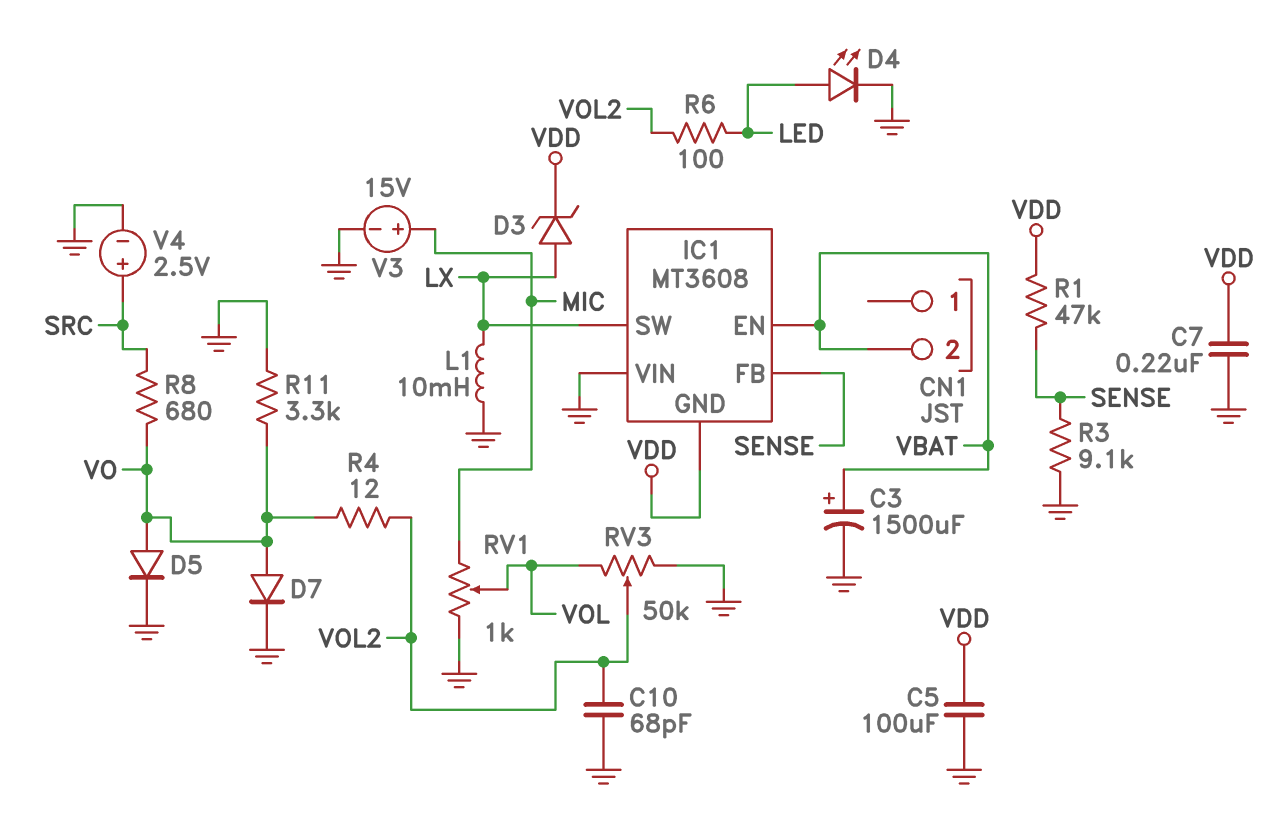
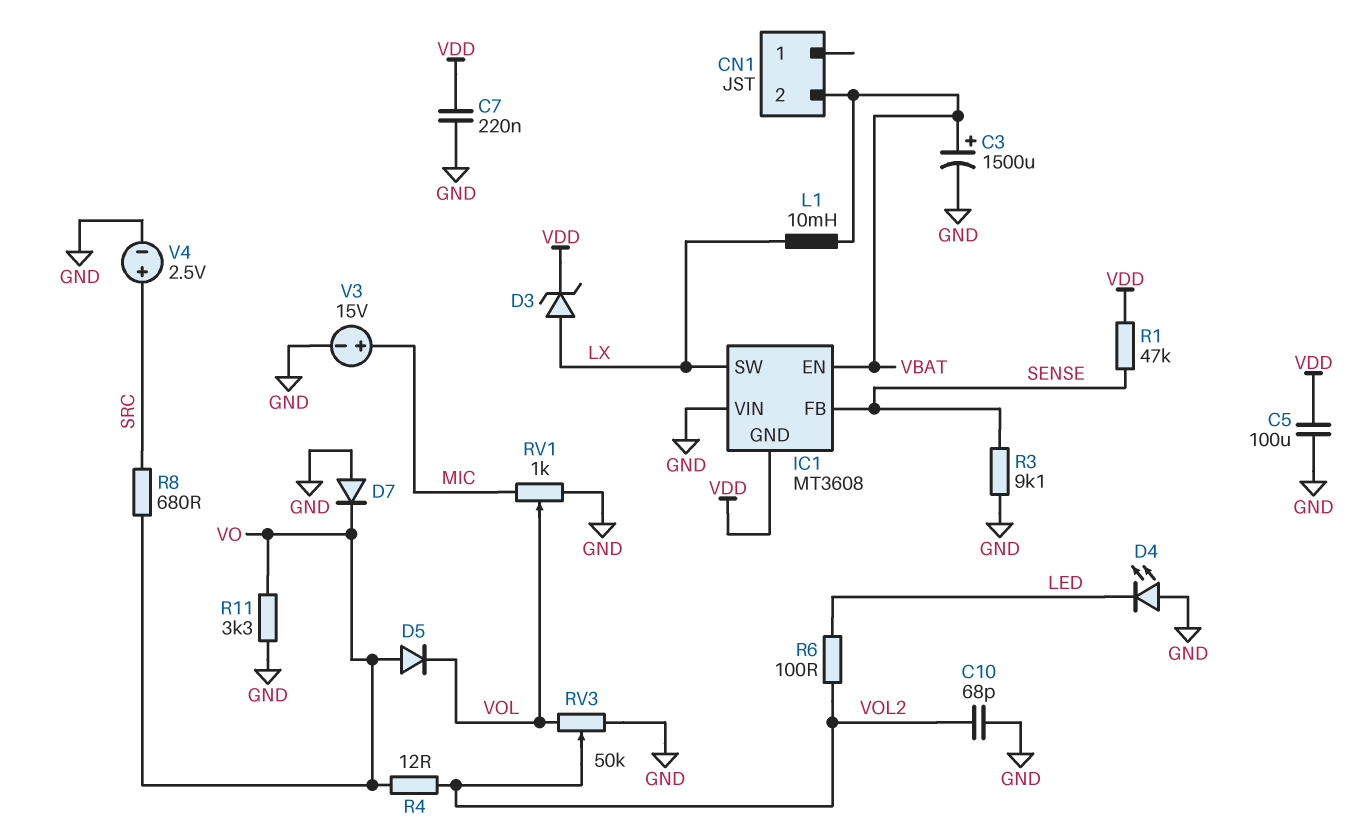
D4: LED (A LED, K GND) -> LED (A GND, K LED)
D5: diode (A VO, K GND) -> diode (A VO, K VOL)
D7: diode (A VO, K GND) -> diode (A GND, K VO)
L1: 10mH (GND, LX) -> 10mH (LX, VBAT)

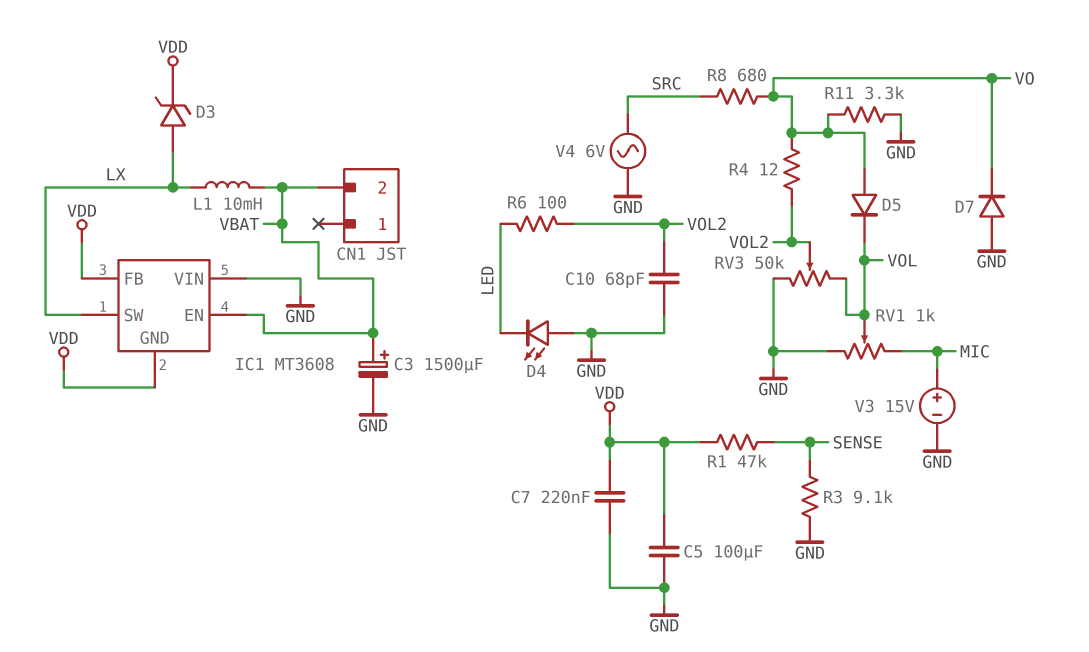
IC1 pin FB: SENSE -> VDD
V4: 2.5V (plus SRC, minus GND) -> AC 6V (GND, SRC)

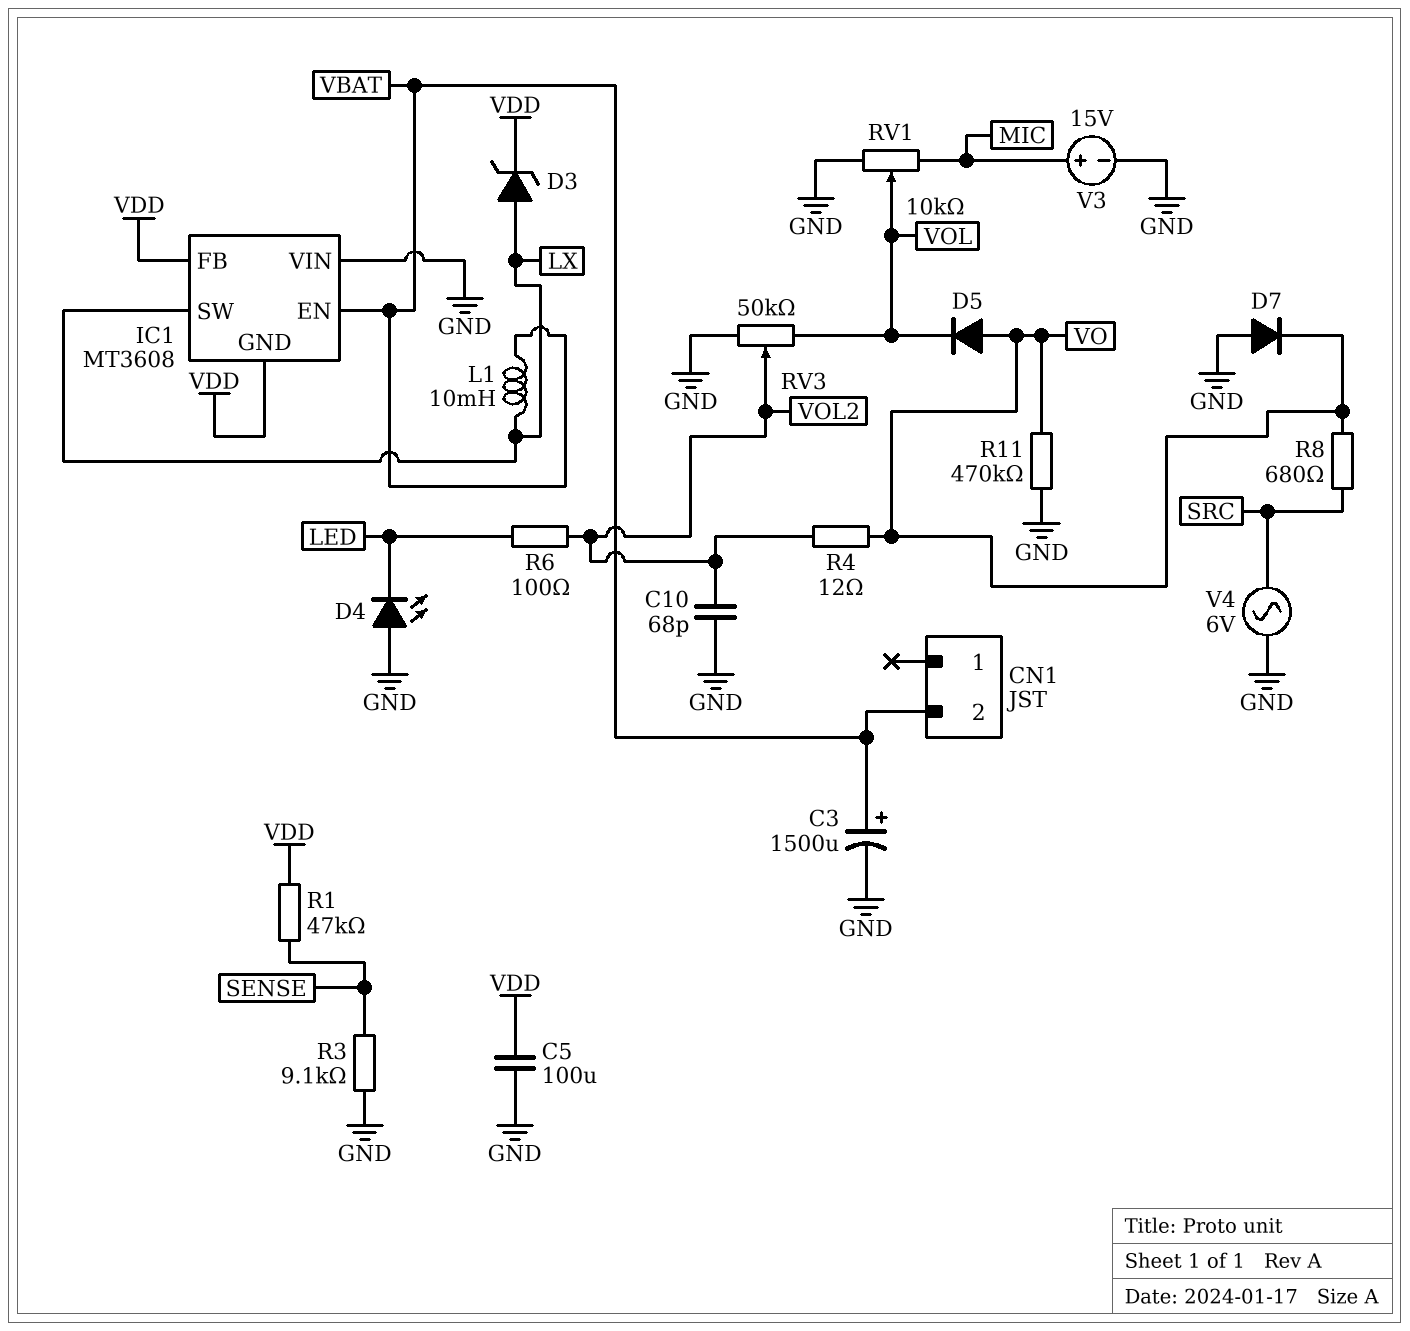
C7: 220nF (GND, VDD) -> none
R11: 3.3k (GND, VO) -> 470k (GND, VO)
RV1: 1k (GND, MIC, wiper VOL) -> 10k (GND, MIC, wiper VOL)

